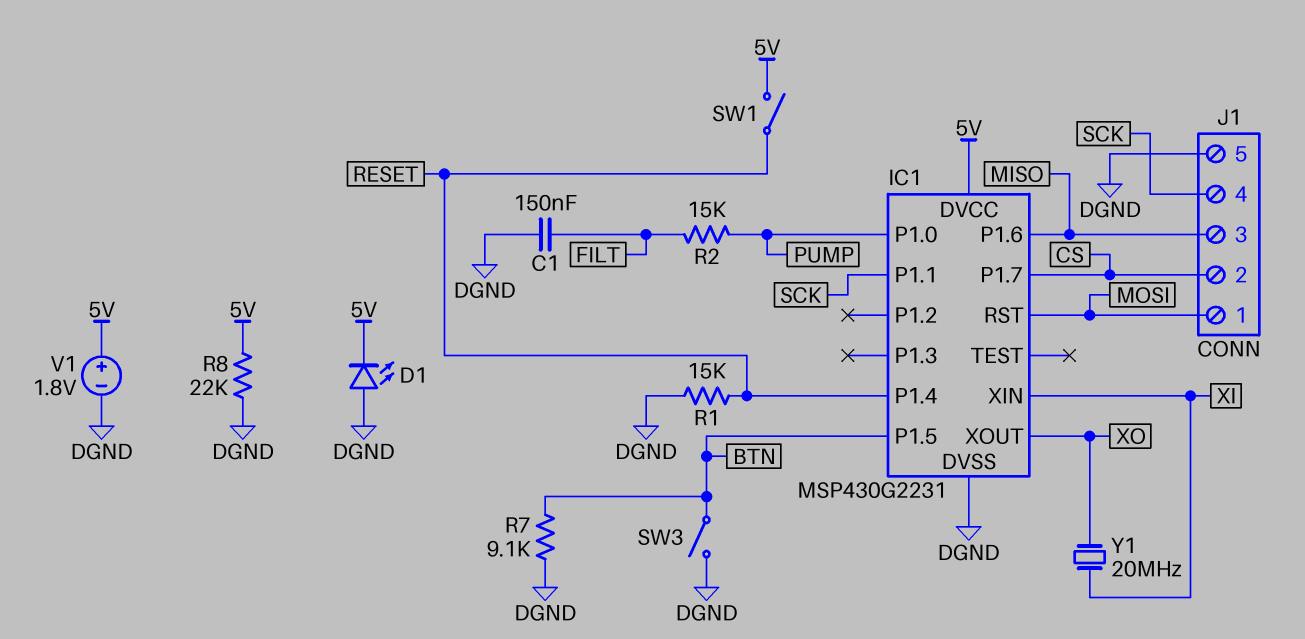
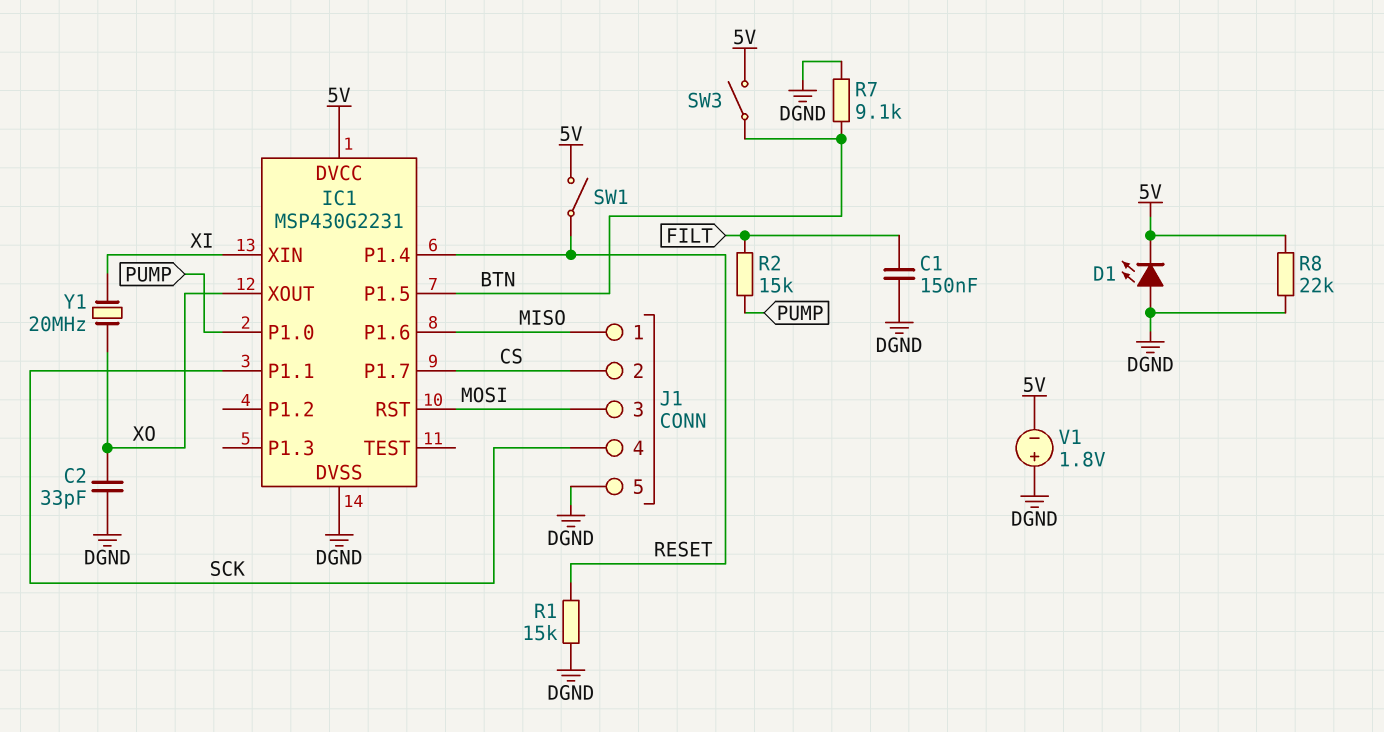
C2: none -> 33pF (DGND, XO)
J1 pin 1: MOSI -> MISO
J1 pin 3: MISO -> MOSI
SW3: switch (BTN, DGND) -> switch (5V, BTN)
V1: 1.8V (plus 5V, minus DGND) -> 1.8V (plus DGND, minus 5V)

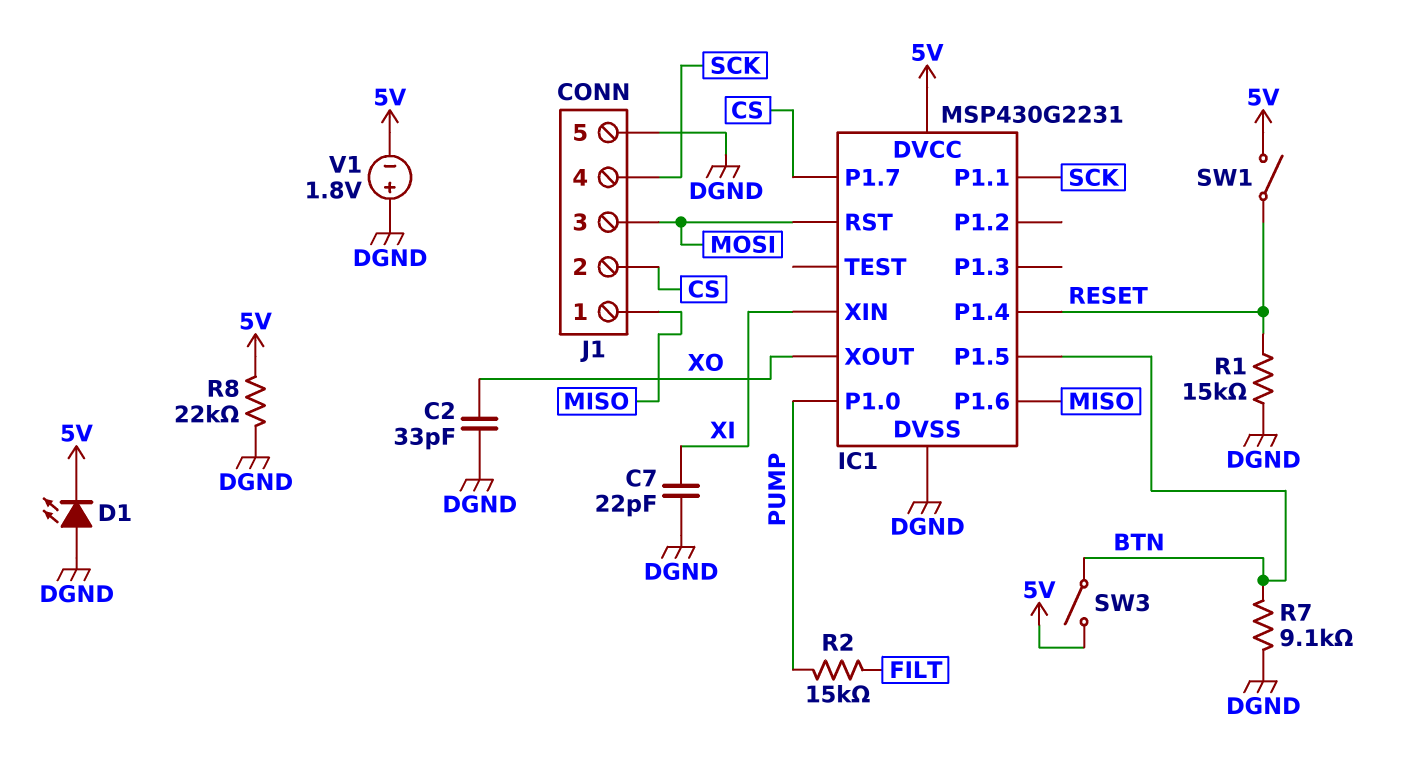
C1: 150nF (DGND, FILT) -> none
C7: none -> 22pF (DGND, XI)
Y1: 20MHz (XI, XO) -> none

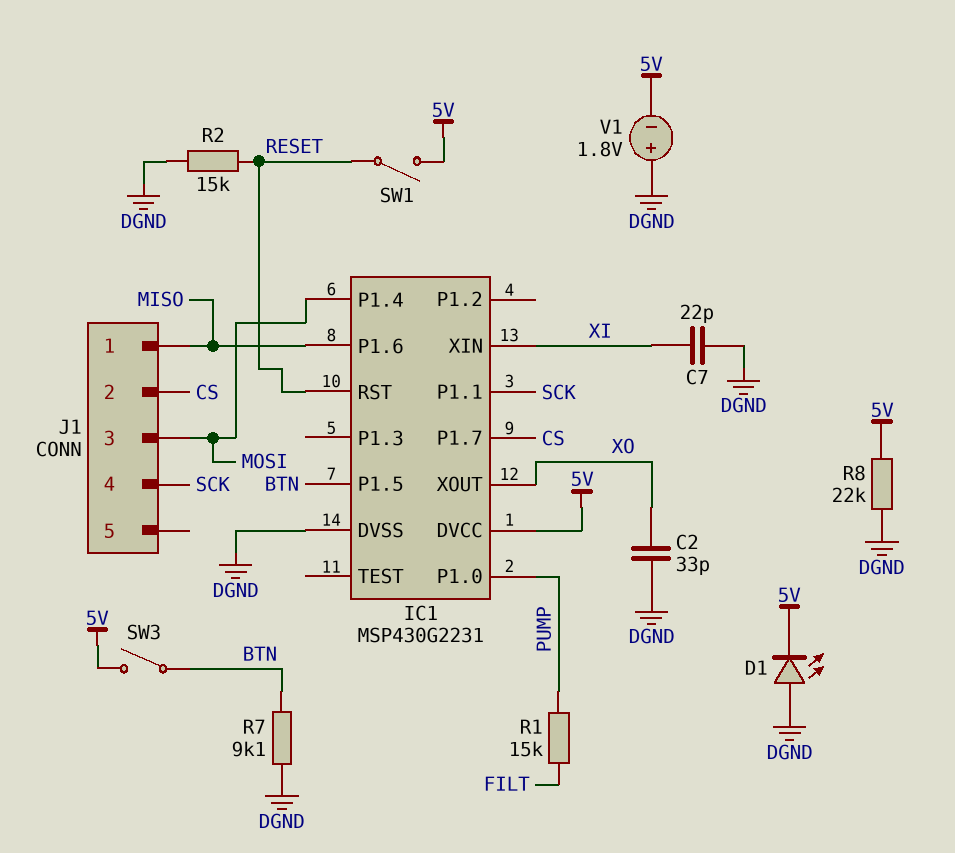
IC1 pin P1.4: RESET -> MOSI
IC1 pin RST: MOSI -> RESET
J1 pin 5: DGND -> none
R1: 15k (DGND, RESET) -> 15k (FILT, PUMP)
R2: 15k (FILT, PUMP) -> 15k (DGND, RESET)

